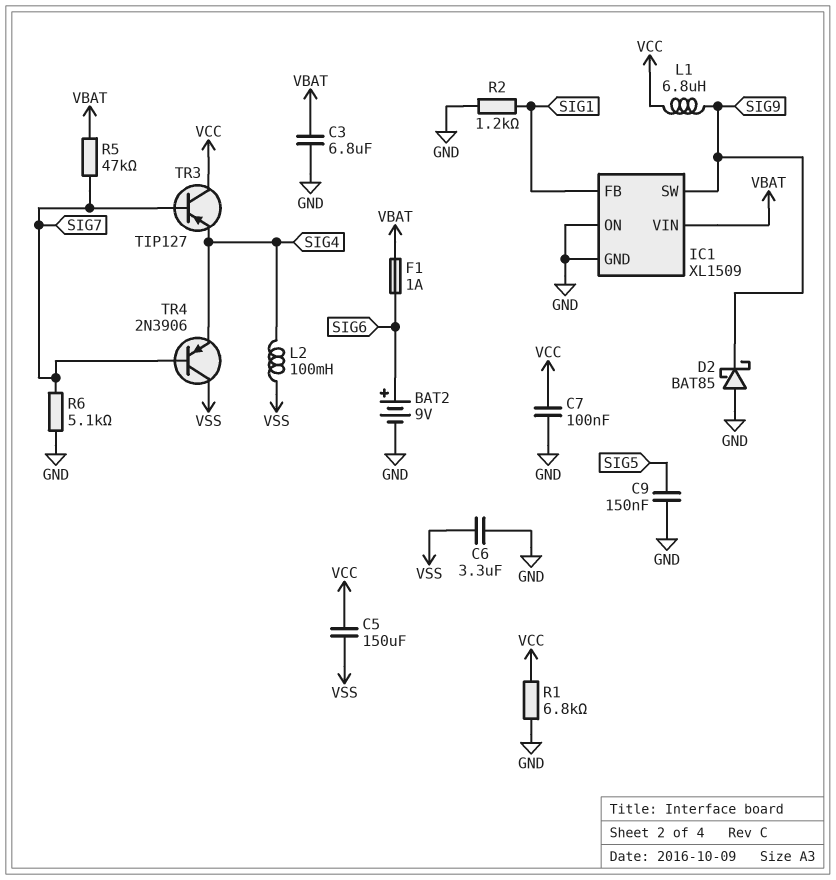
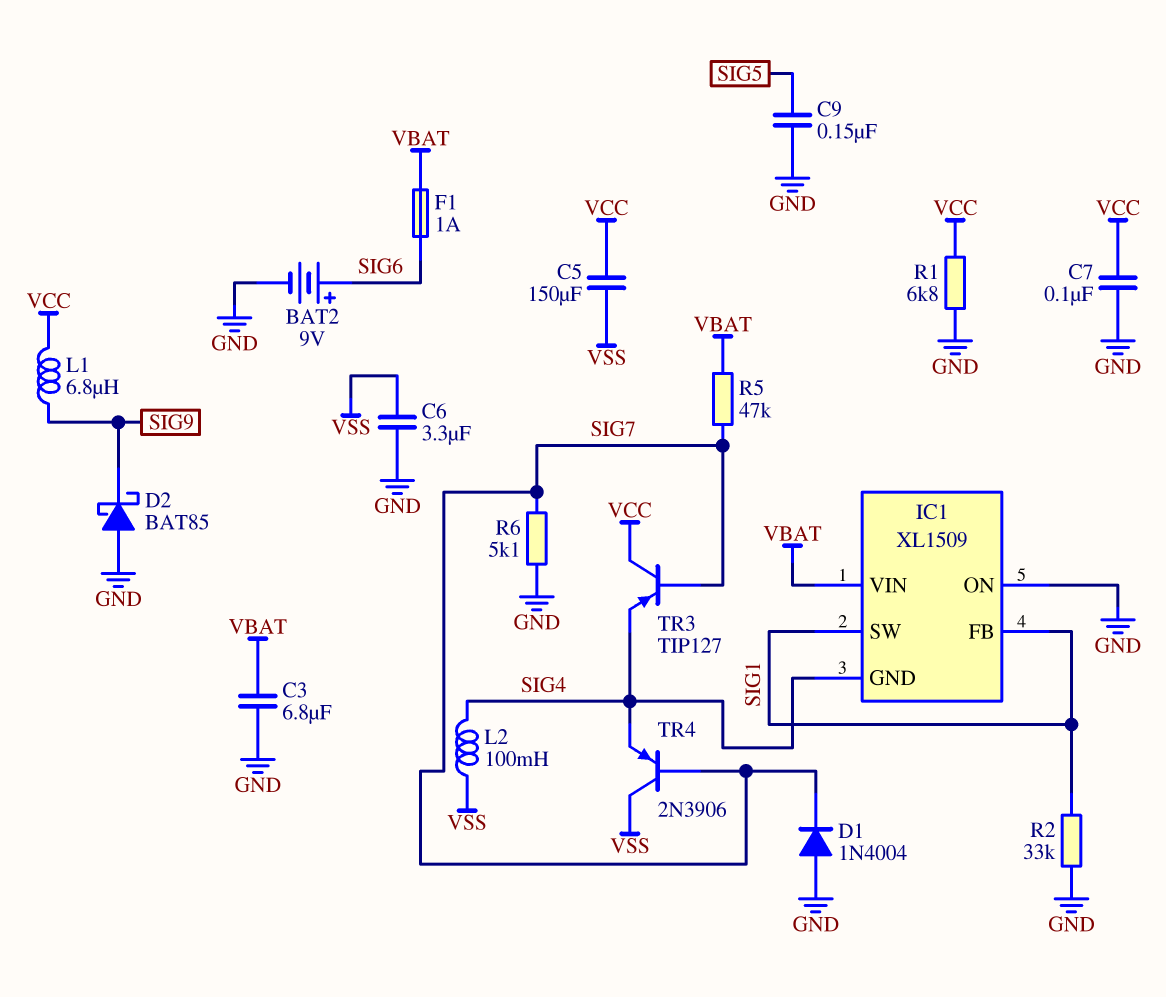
D1: none -> diode 1N4004 (A GND, K SIG7)
IC1 pin GND: GND -> SIG4
IC1 pin SW: SIG9 -> SIG1
R2: 1.2k (GND, SIG1) -> 33k (GND, SIG1)

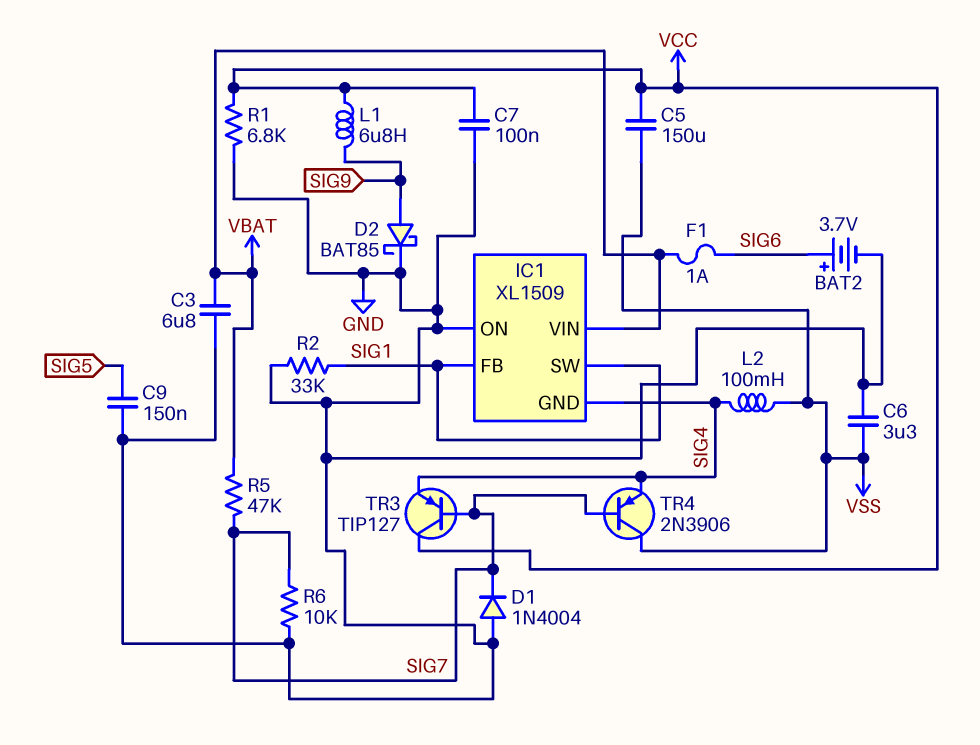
BAT2: 9V (plus SIG6, minus GND) -> 3.7V (plus SIG6, minus GND)
D2: schottky BAT85 (A GND, K SIG9) -> schottky BAT85 (A SIG9, K GND)
R6: 5.1k (GND, SIG7) -> 10k (GND, SIG7)

